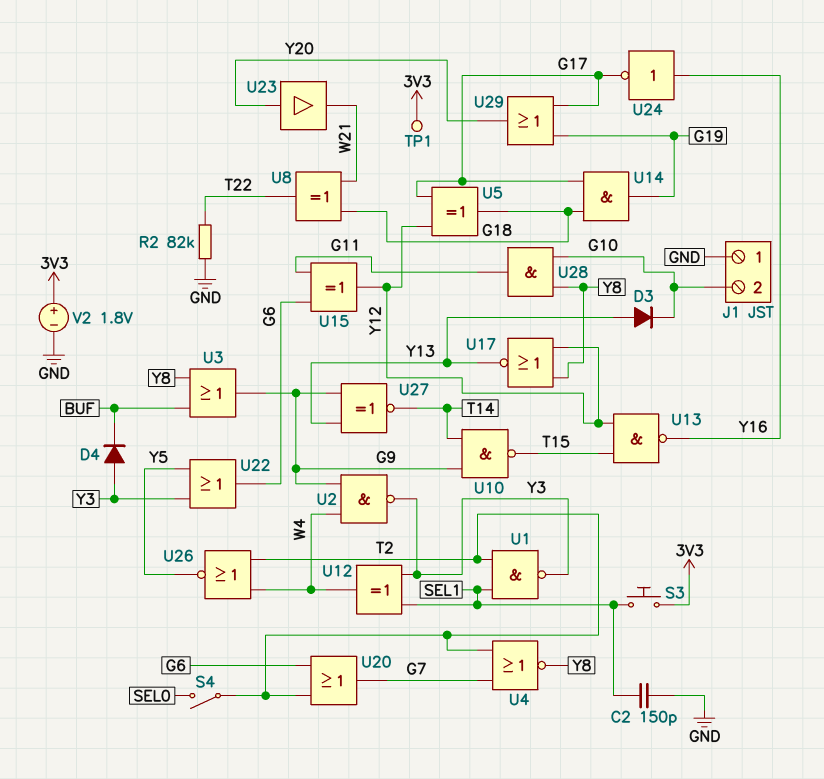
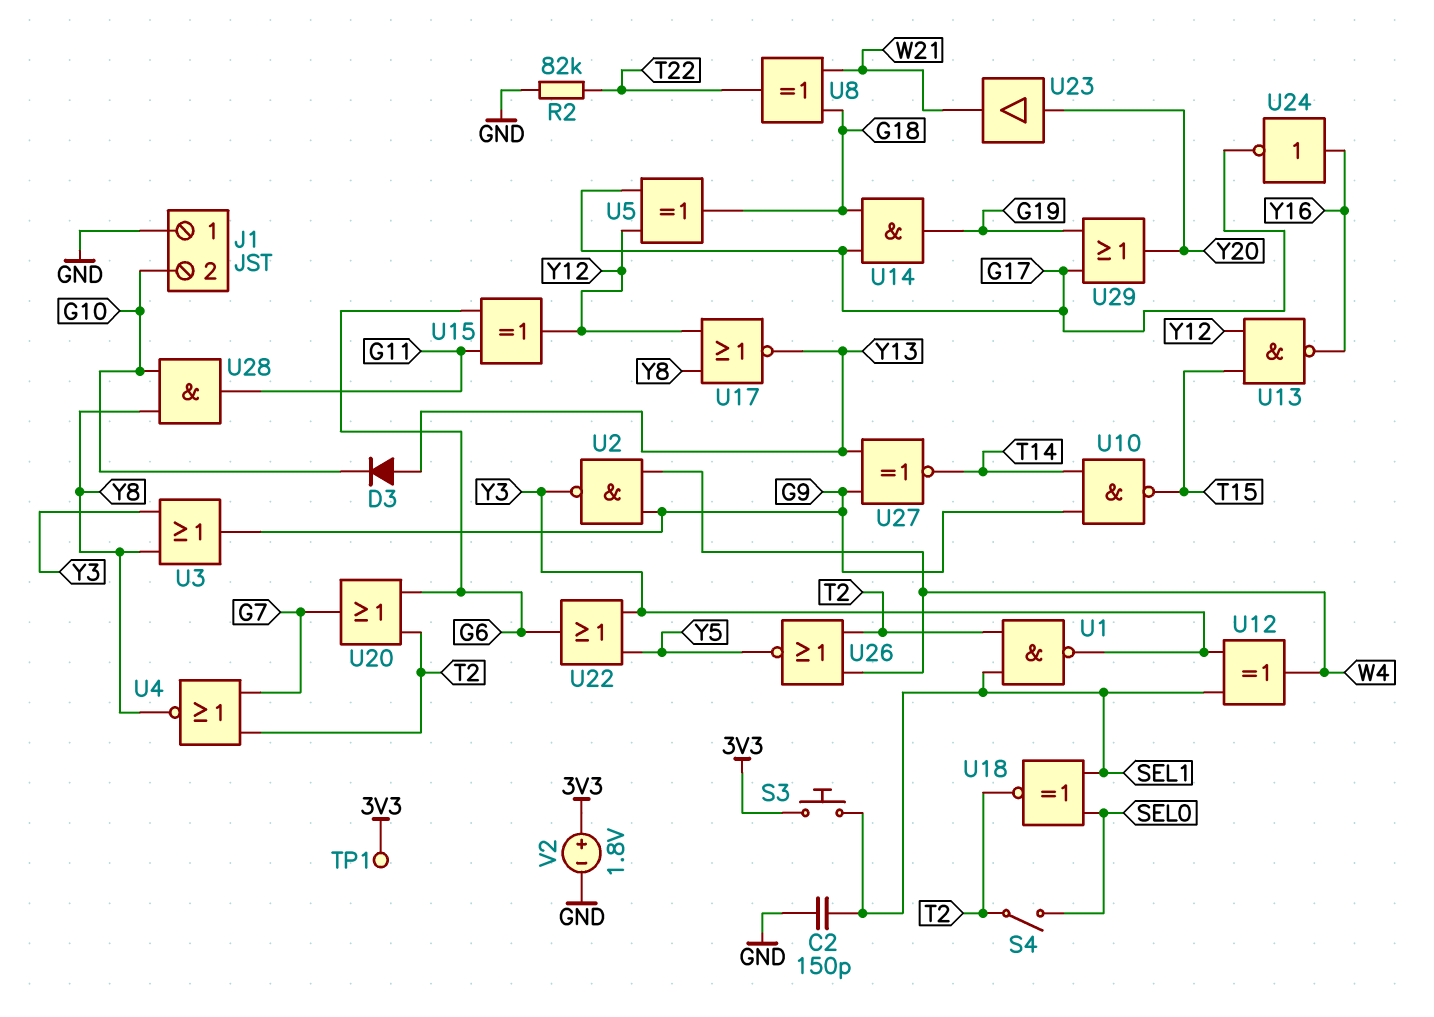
D4: diode (A Y3, K BUF) -> none
U3: OR (in BUF, in Y8, out G9) -> OR (in Y3, in Y8, out G9)
U18: none -> XNOR (in SEL0, in SEL1, out T2)

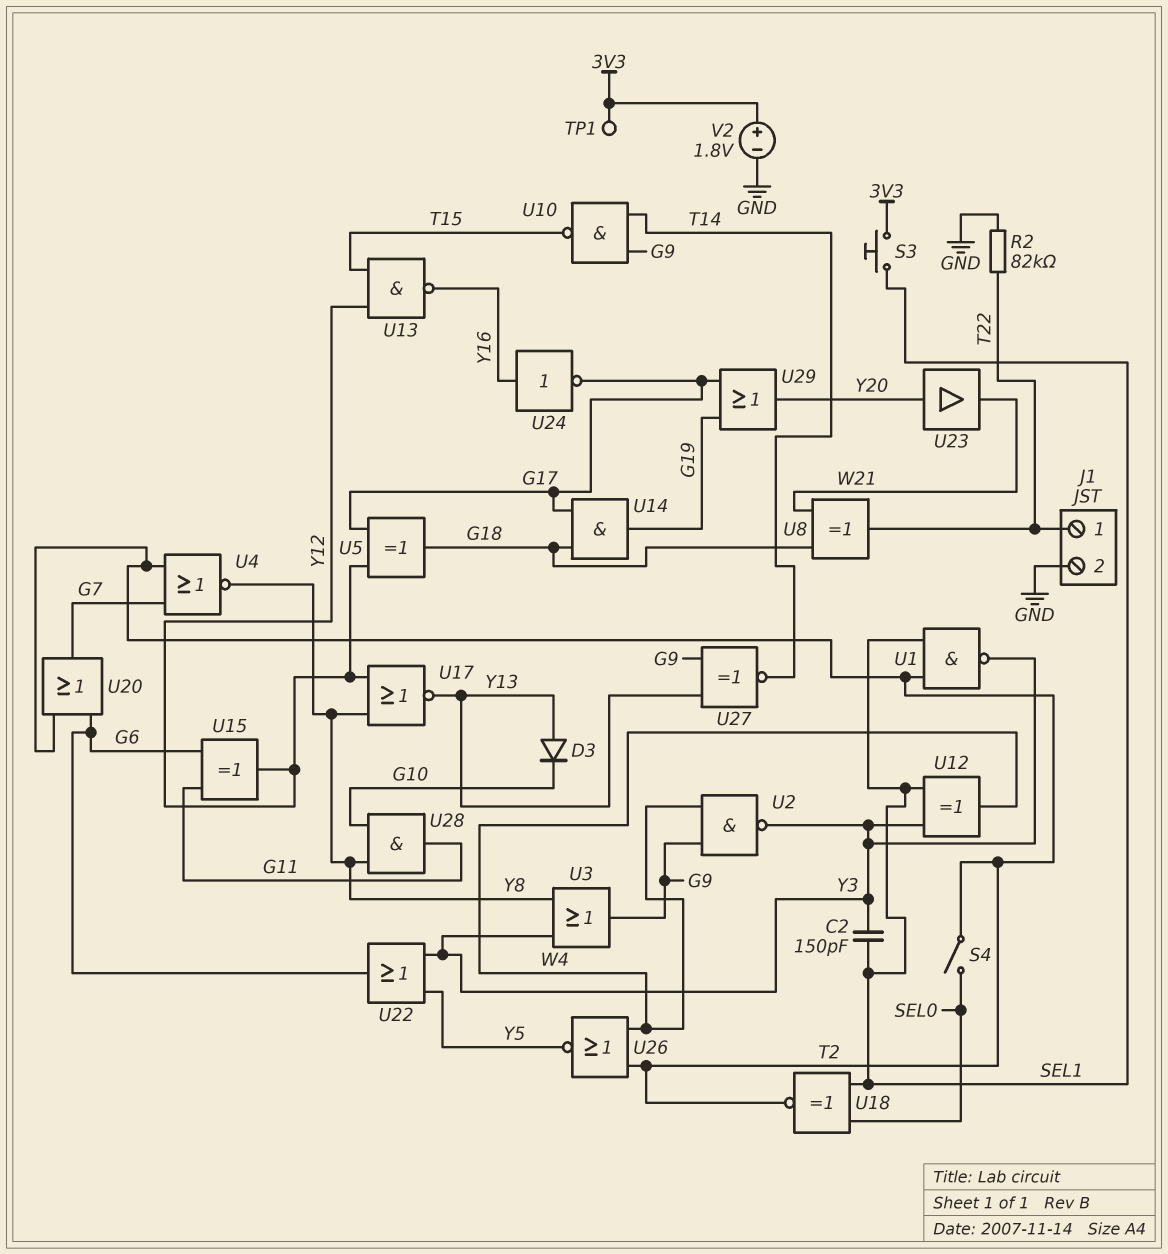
C2: 150pF (GND, SEL1) -> 150pF (SEL1, Y3)
J1 pin 1: GND -> T22
J1 pin 2: G10 -> GND

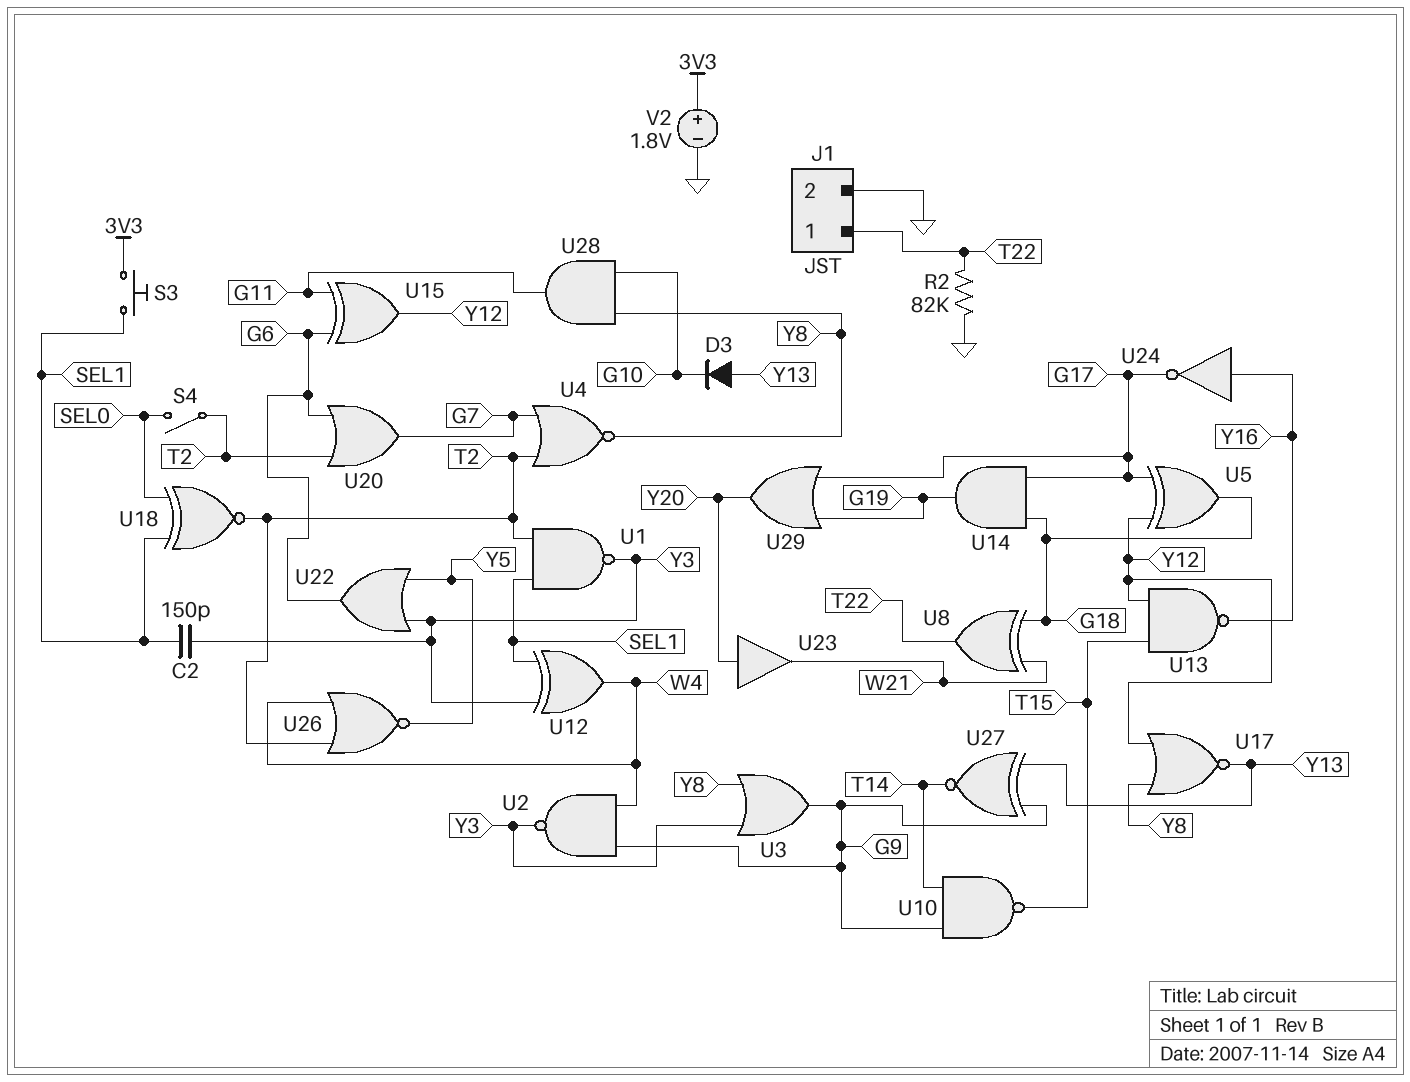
TP1: test point (3V3) -> none

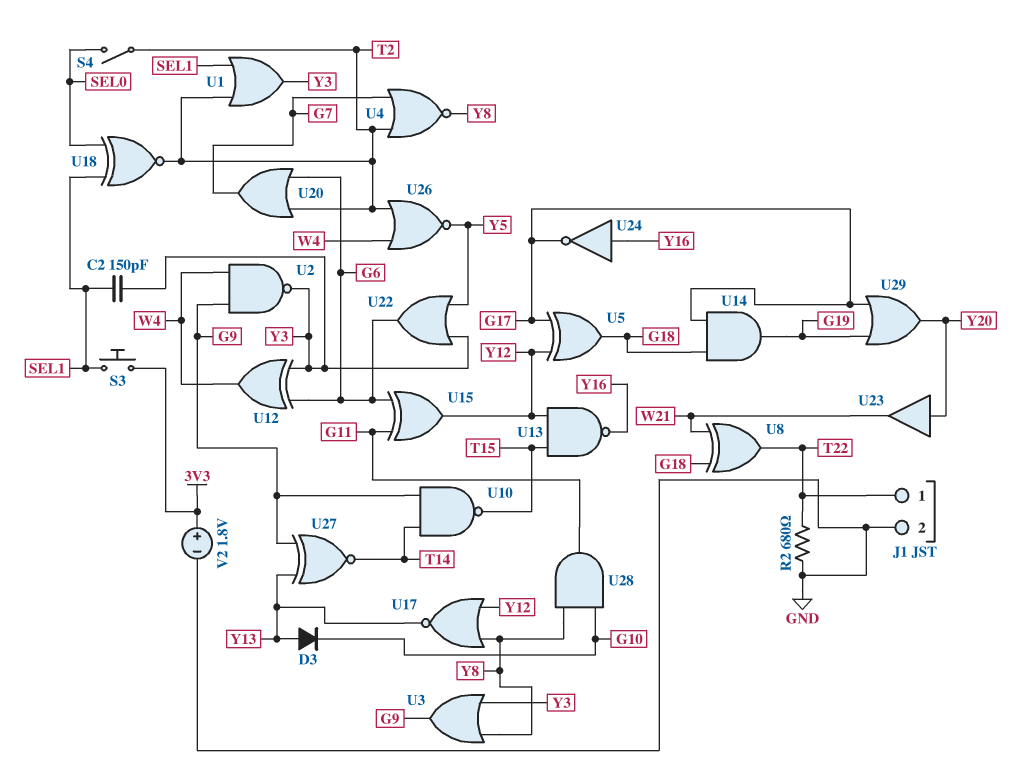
R2: 82k (GND, T22) -> 680 (GND, T22)
U1: NAND (in SEL1, in T2, out Y3) -> OR (in SEL1, in T2, out Y3)
U12: XOR (in SEL1, in Y3, out W4) -> XOR (in G6, in Y3, out W4)

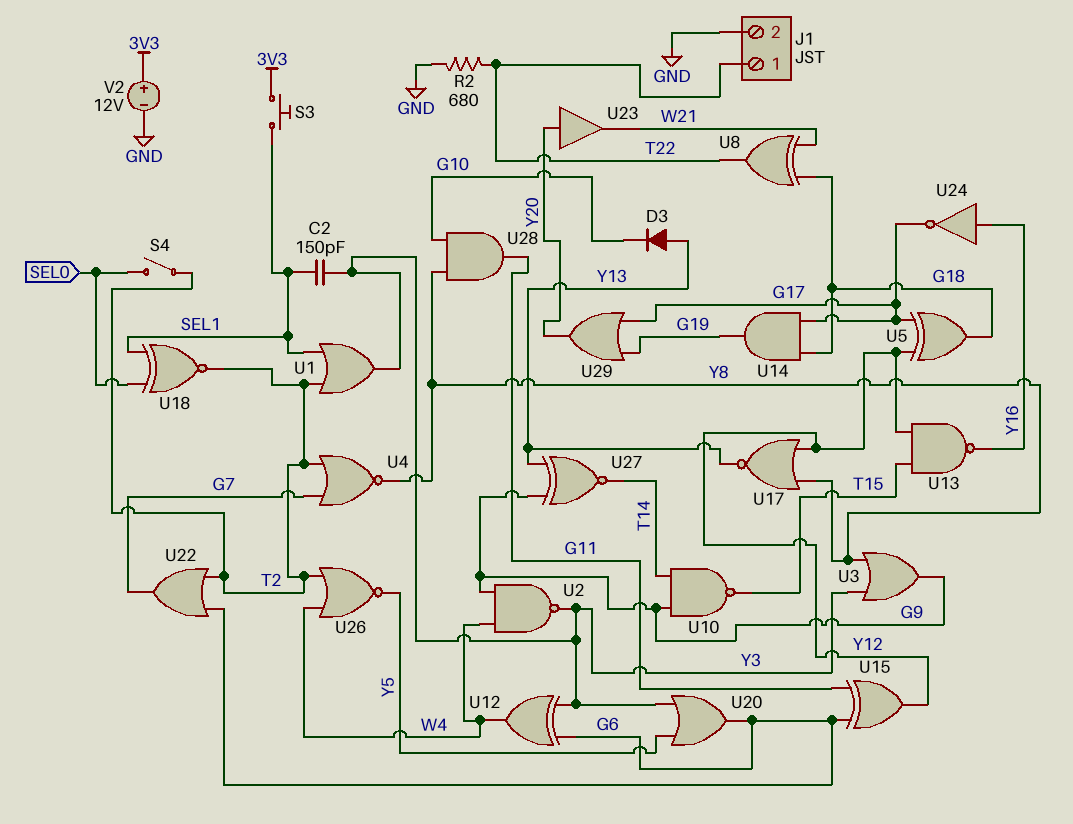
U20: OR (in G6, in T2, out G7) -> OR (in Y3, in Y5, out G6)
U22: OR (in Y3, in Y5, out G6) -> OR (in G6, in T2, out G7)
V2: 1.8V (plus 3V3, minus GND) -> 12V (plus 3V3, minus GND)

